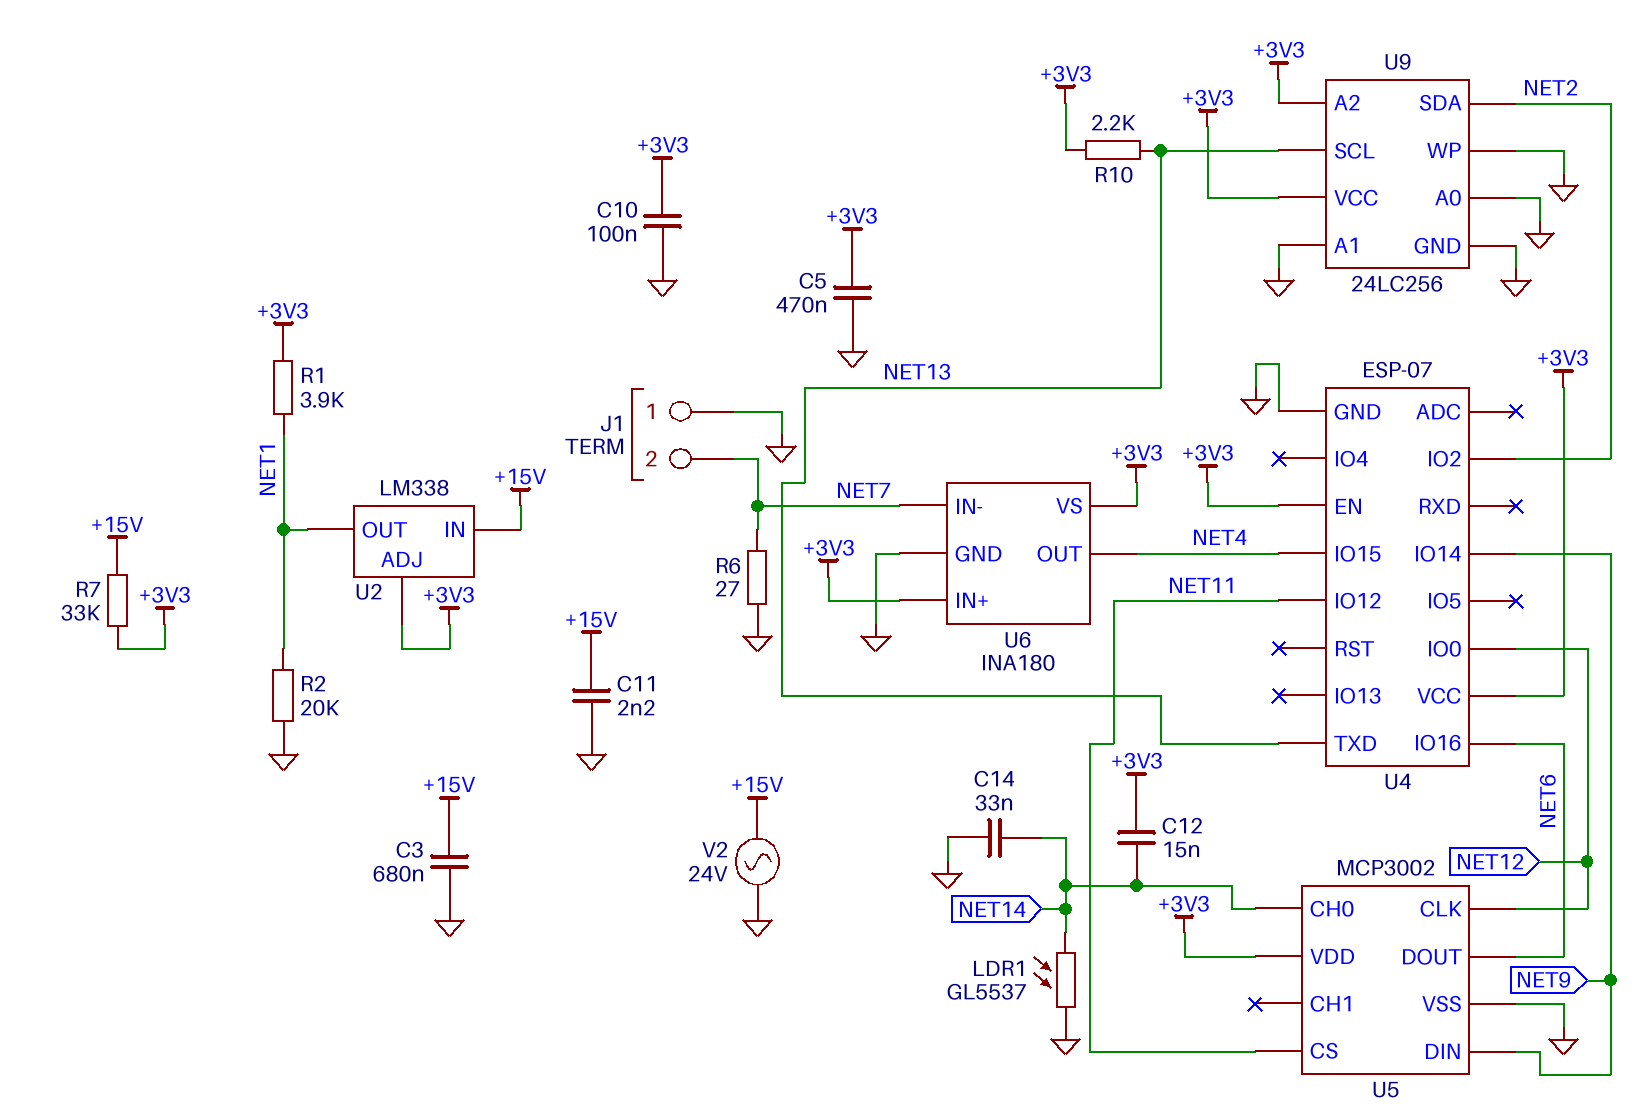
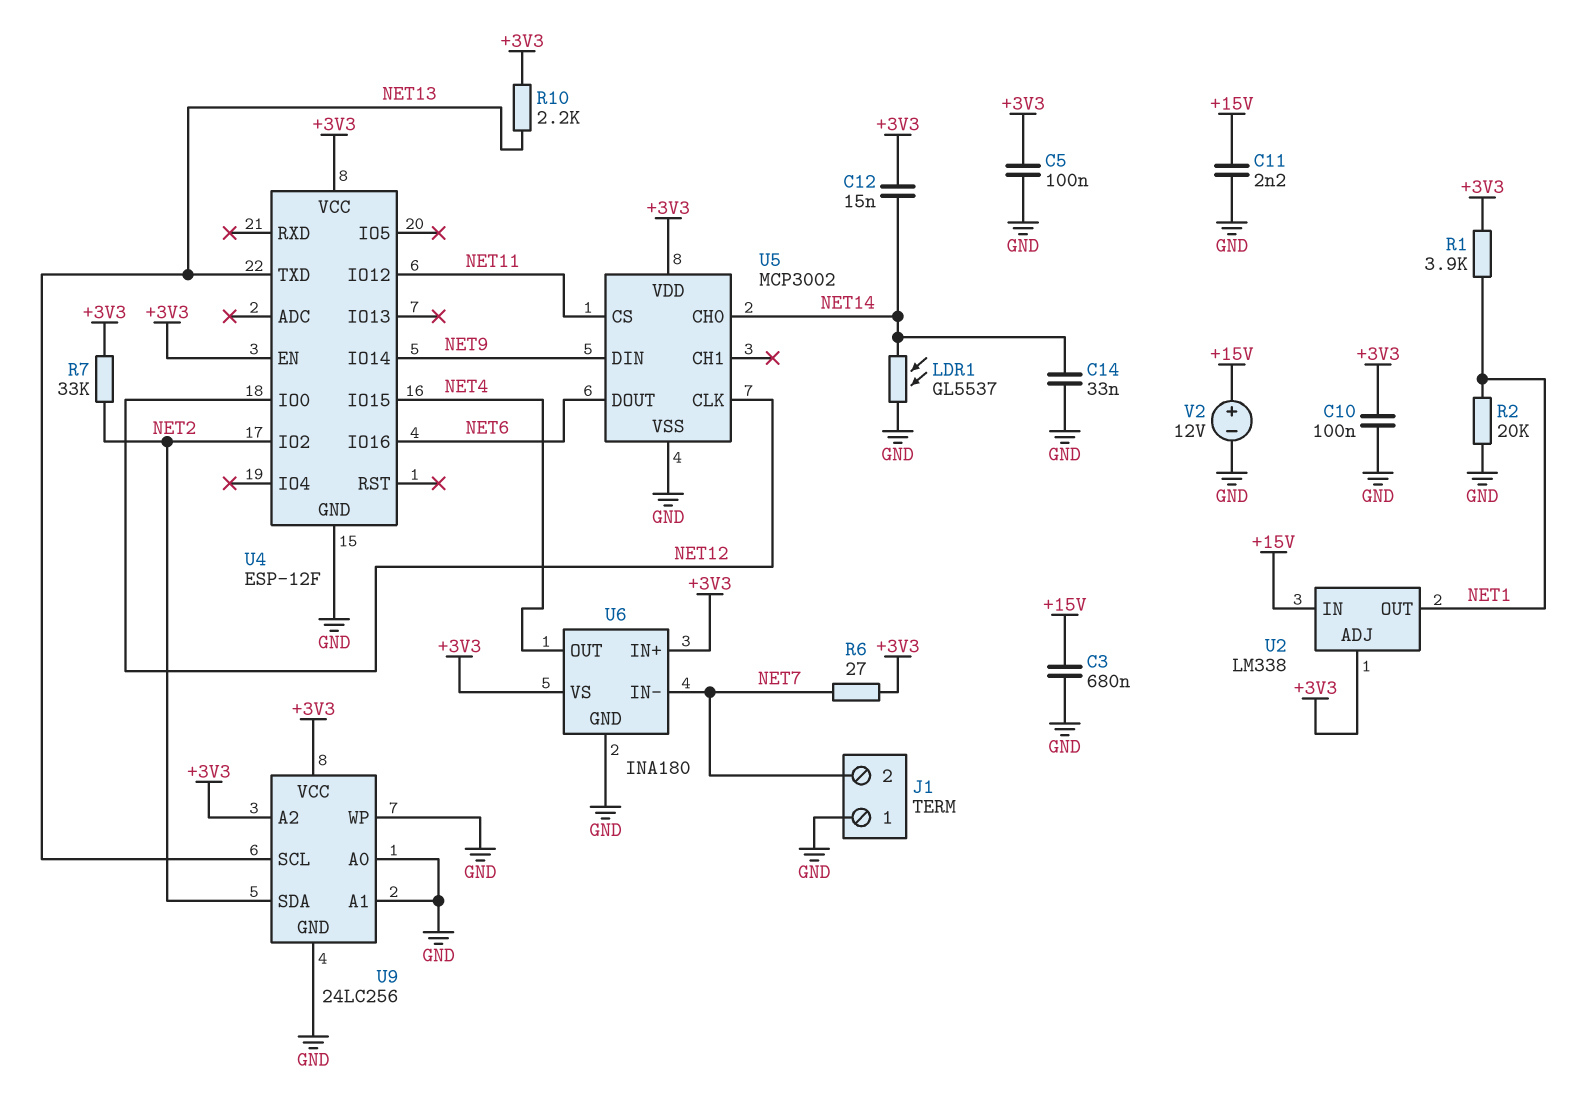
C5: 470nF (+3V3, GND) -> 100nF (+3V3, GND)
R6: 27 (GND, NET7) -> 27 (+3V3, NET7)
R7: 33k (+3V3, +15V) -> 33k (+3V3, NET2)
U4: ESP-07 -> ESP-12F
V2: AC 24V (+15V, GND) -> 12V (plus +15V, minus GND)

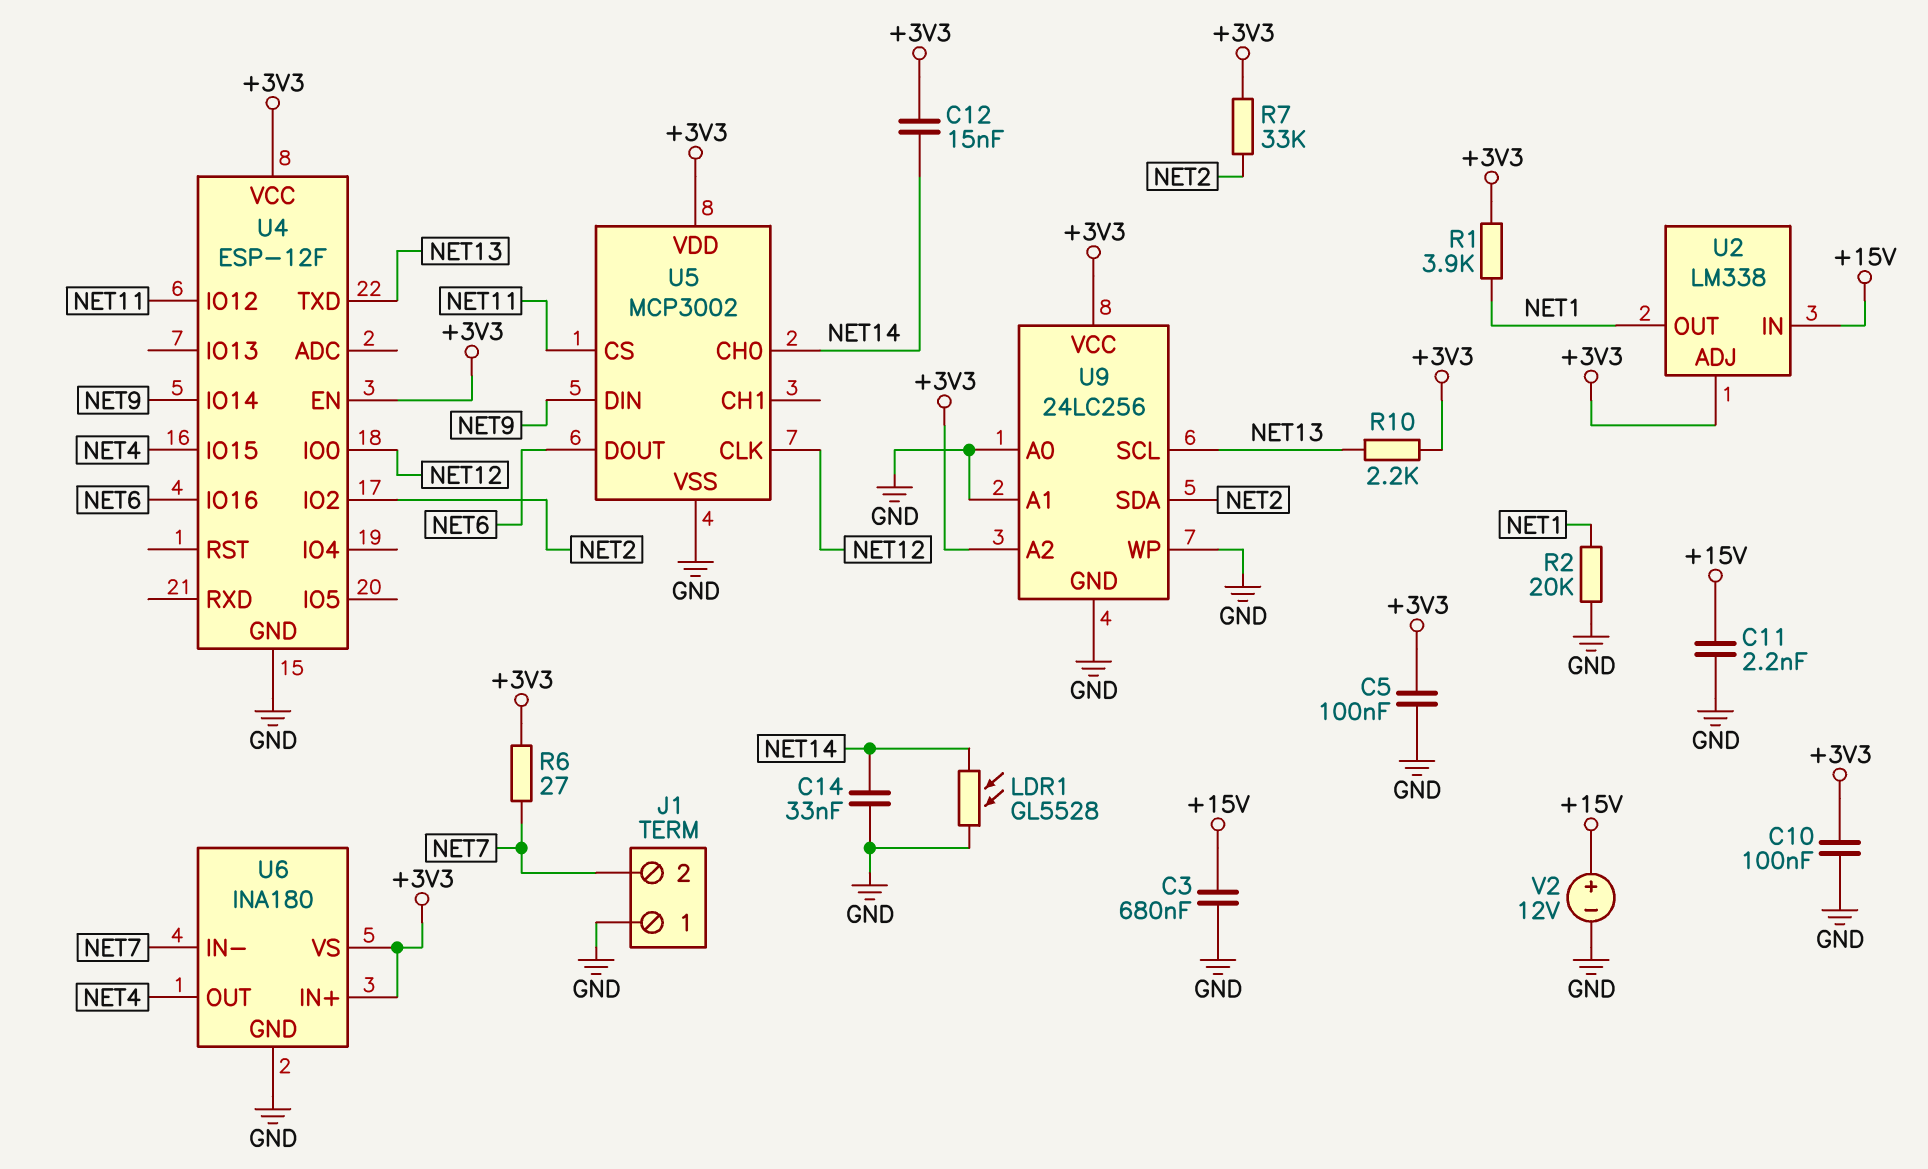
LDR1: GL5537 (GND, NET14) -> GL5528 (GND, NET14)

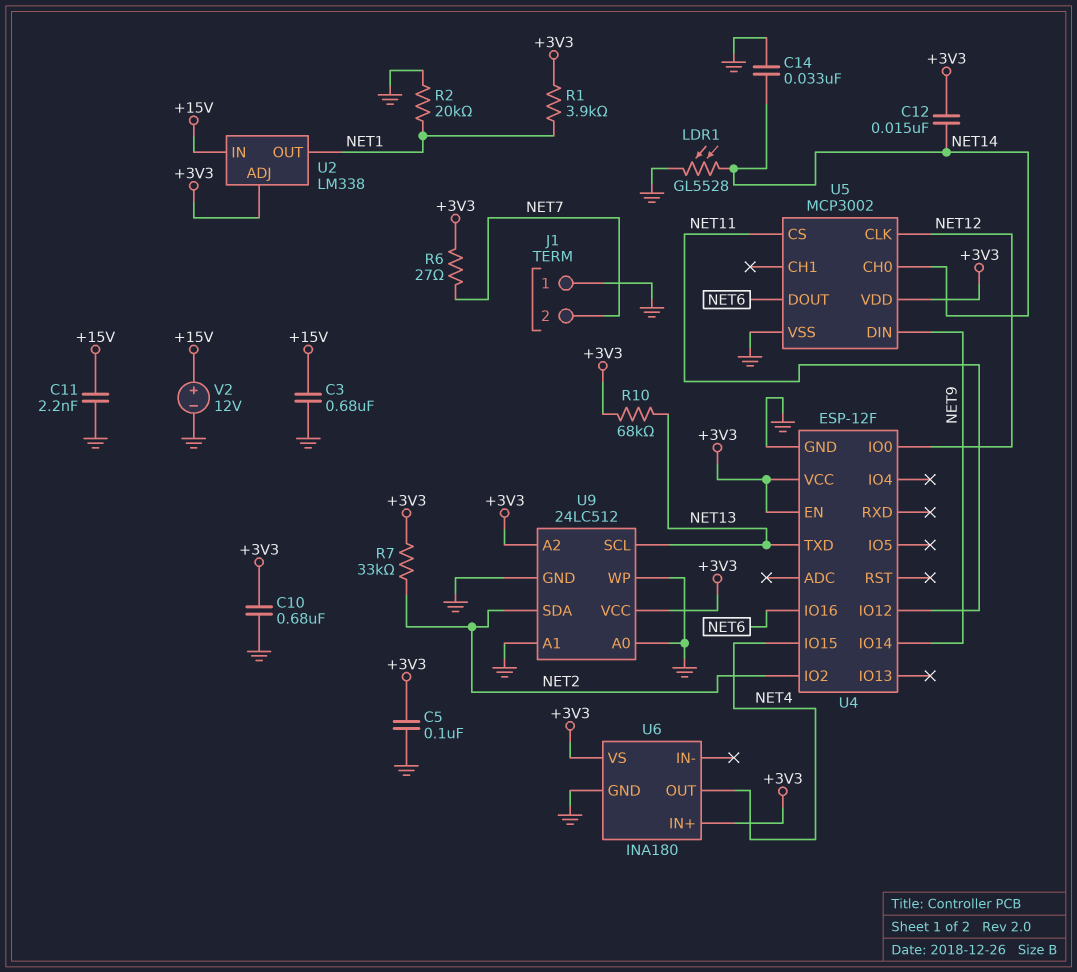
C10: 100nF (+3V3, GND) -> 680nF (+3V3, GND)
R10: 2.2k (+3V3, NET13) -> 68k (+3V3, NET13)
U6 pin IN-: NET7 -> none
U9: 24LC256 -> 24LC512

